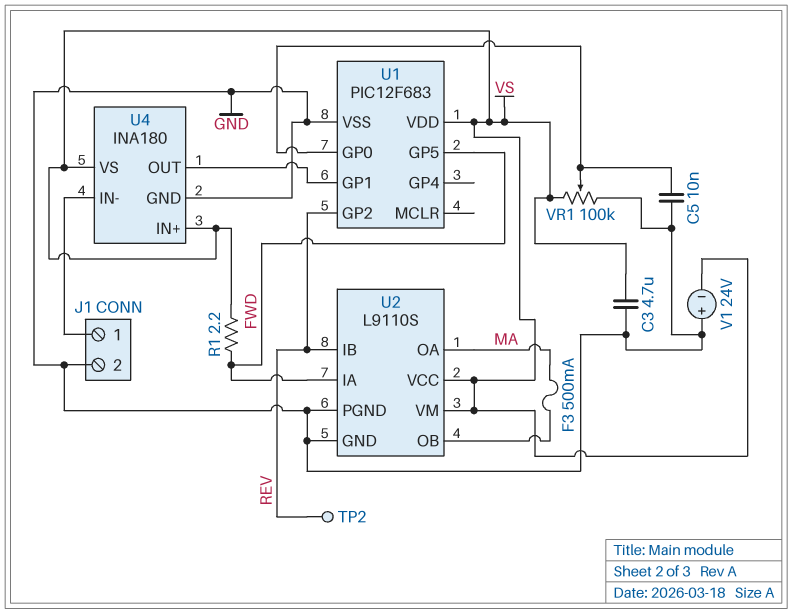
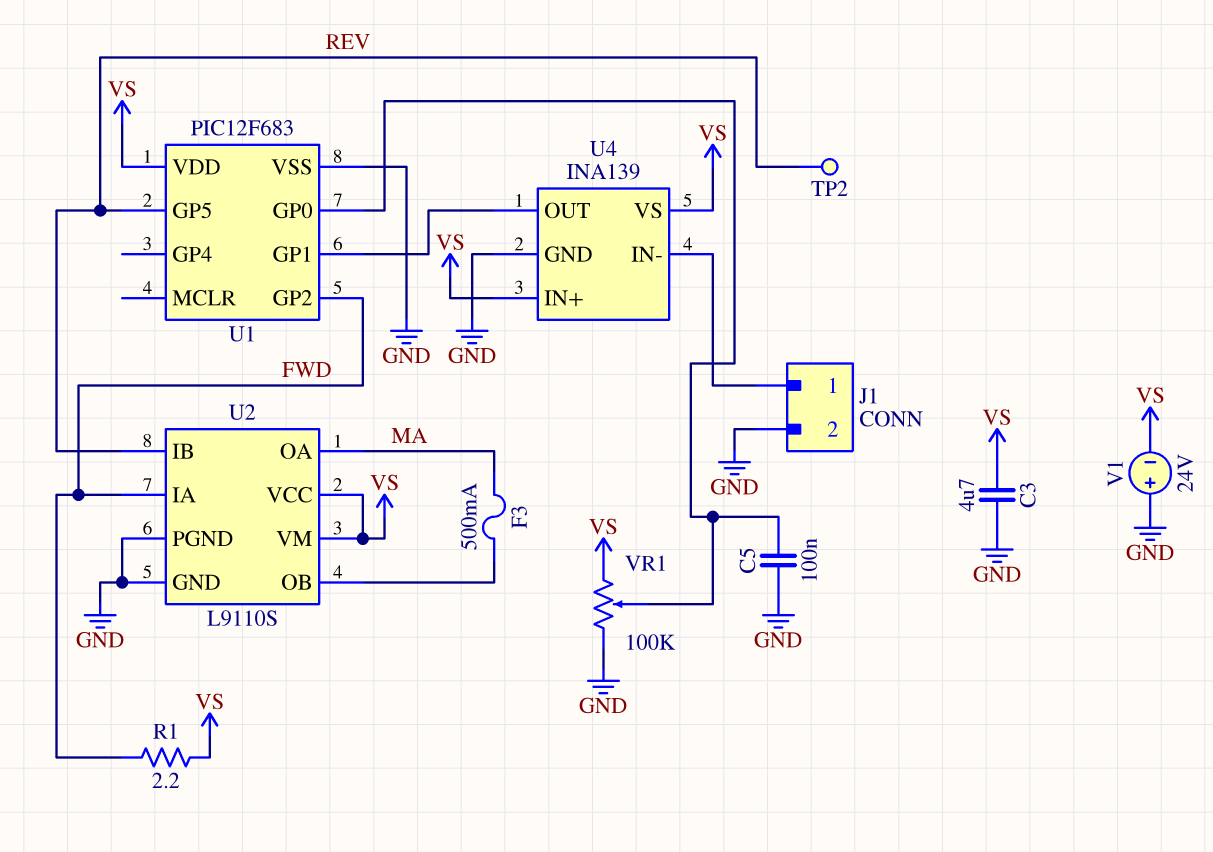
C5: 10nF (GND, U1/GP0) -> 100nF (GND, U1/GP0)
U1 pin GP2: REV -> FWD
U1 pin GP5: FWD -> REV
U4: INA180 -> INA139

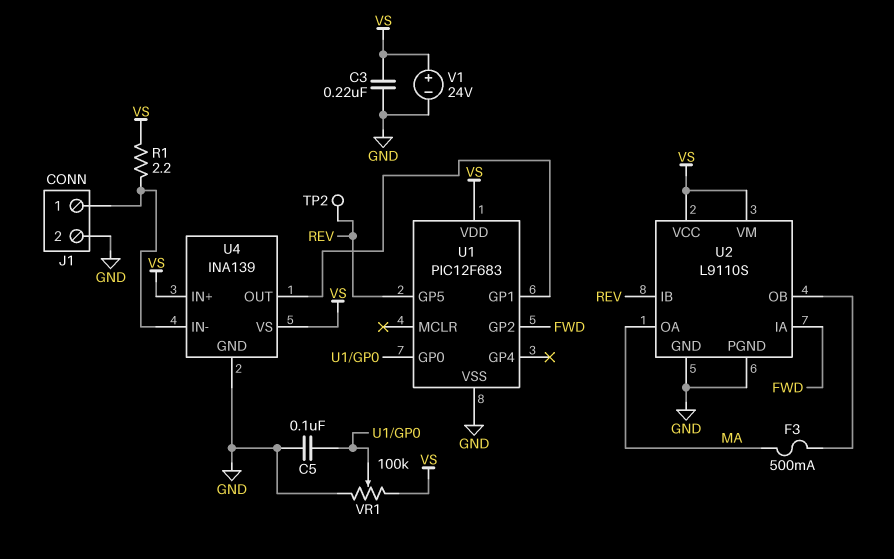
C3: 4.7uF (GND, VS) -> 220nF (GND, VS)
R1: 2.2 (FWD, VS) -> 2.2 (J1/1, VS)
V1: 24V (plus GND, minus VS) -> 24V (plus VS, minus GND)

